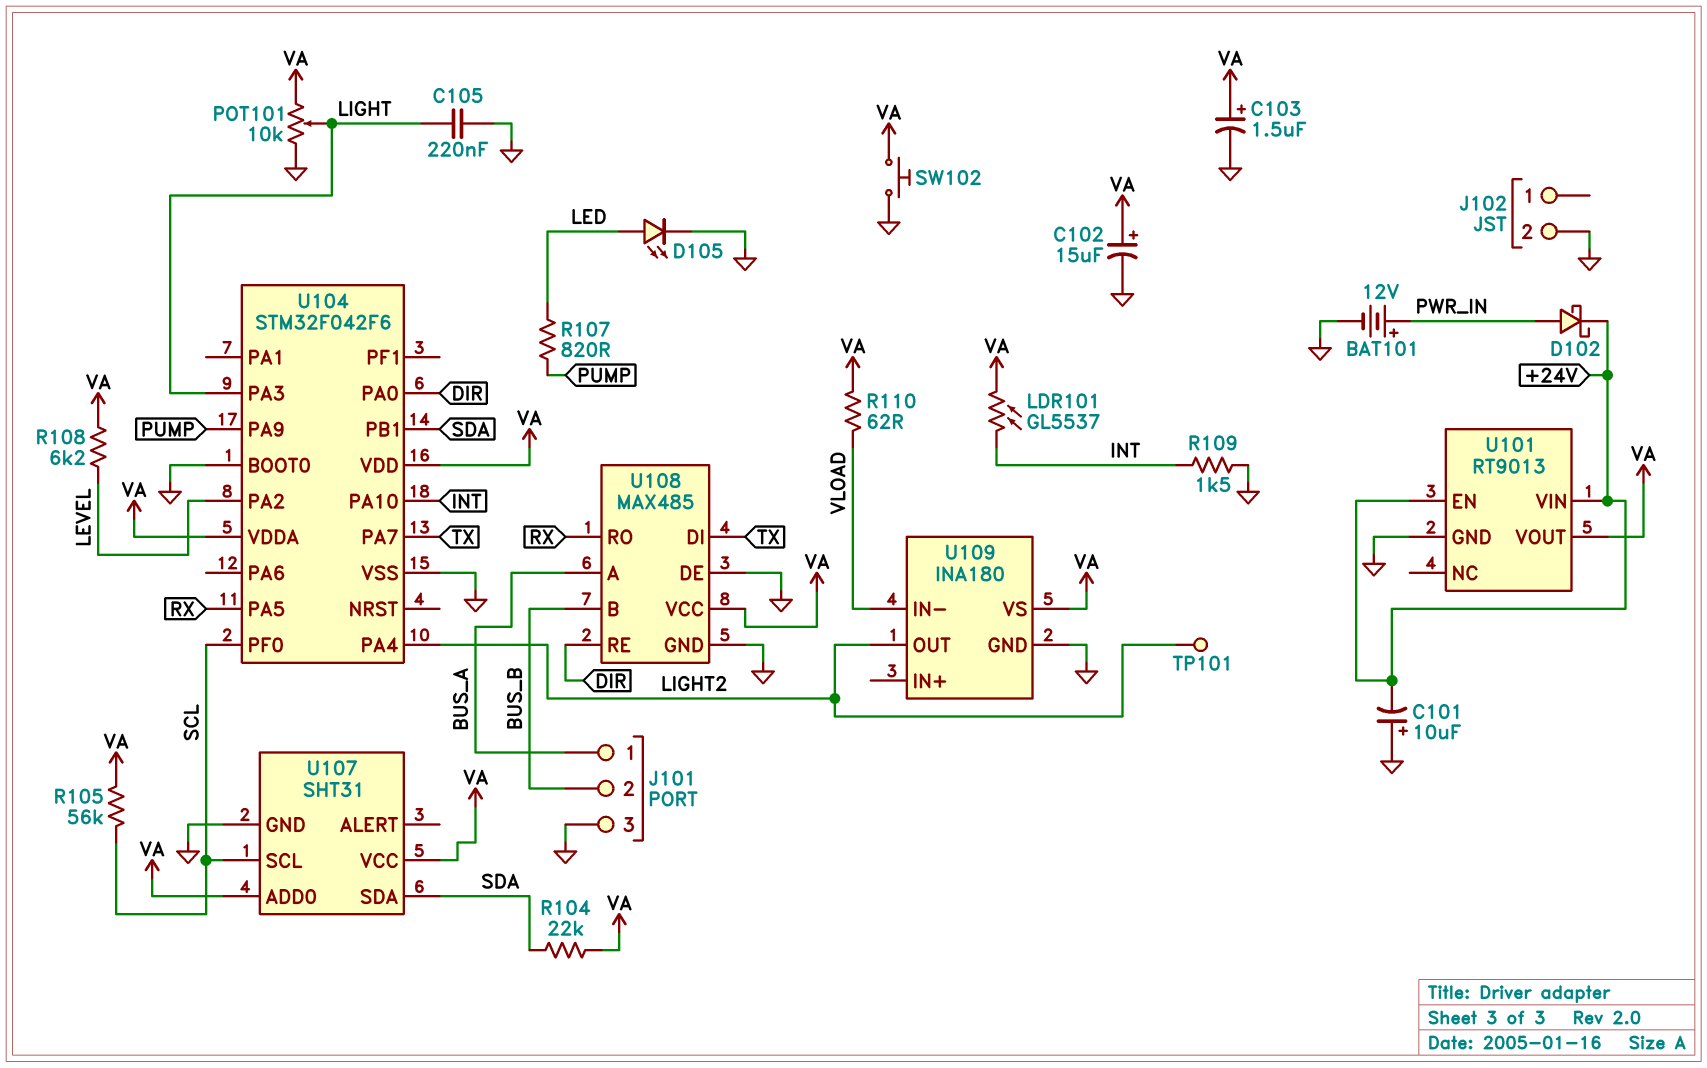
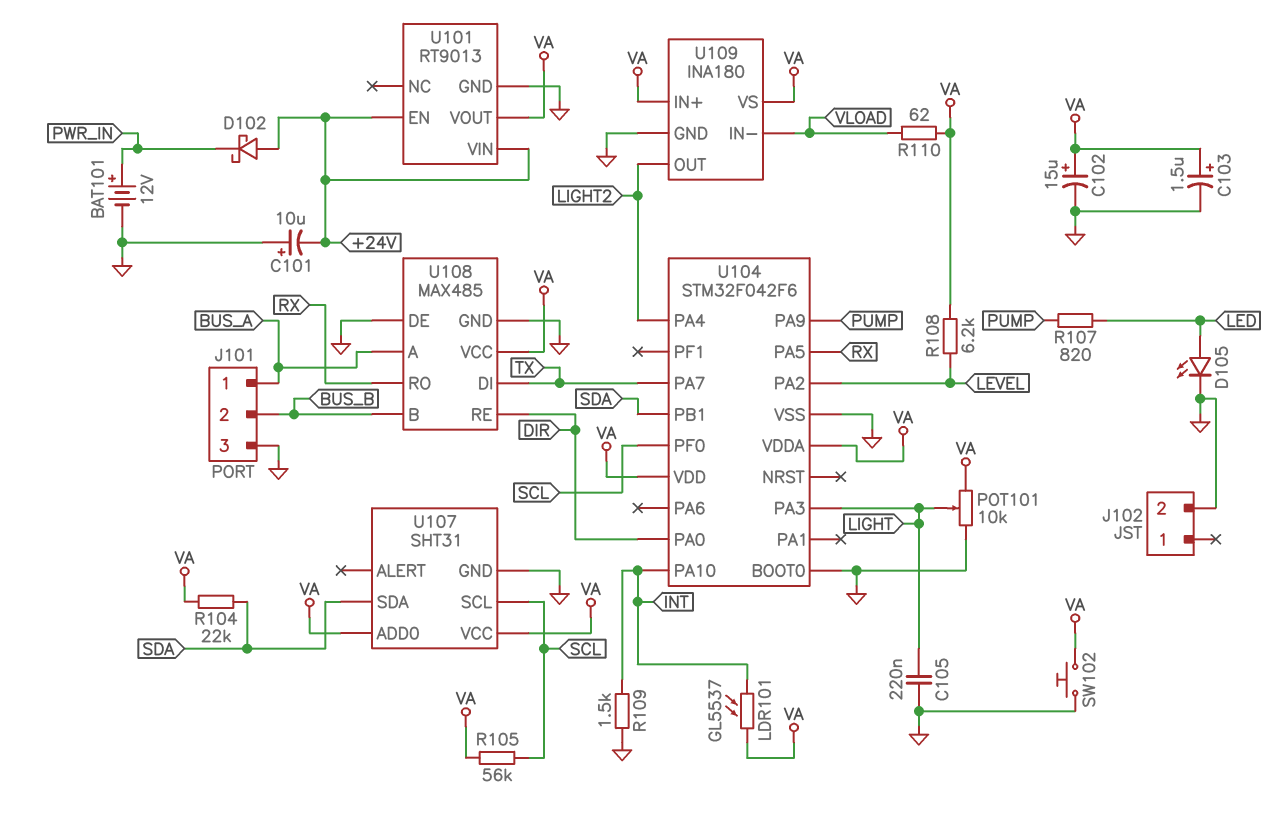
D102: schottky (A PWR_IN, K +24V) -> schottky (A +24V, K PWR_IN)
TP101: test point (LIGHT2) -> none
U109 pin IN+: none -> VA

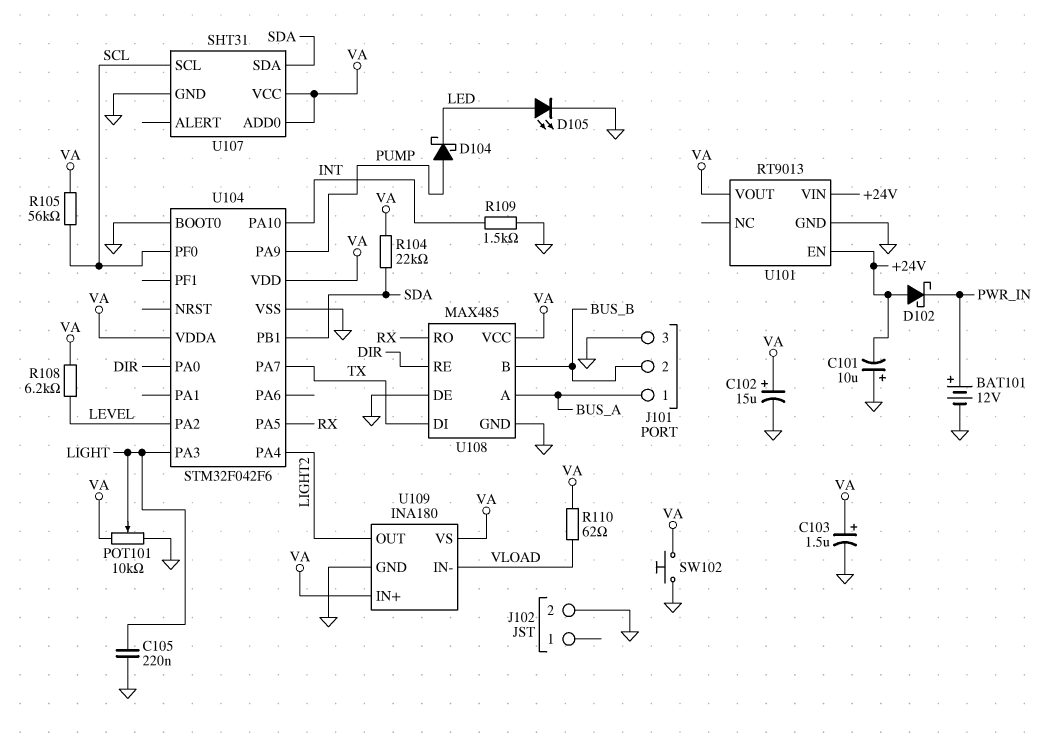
D104: none -> schottky (A PUMP, K LED)
LDR101: GL5537 (INT, VA) -> none
R107: 820 (LED, PUMP) -> none

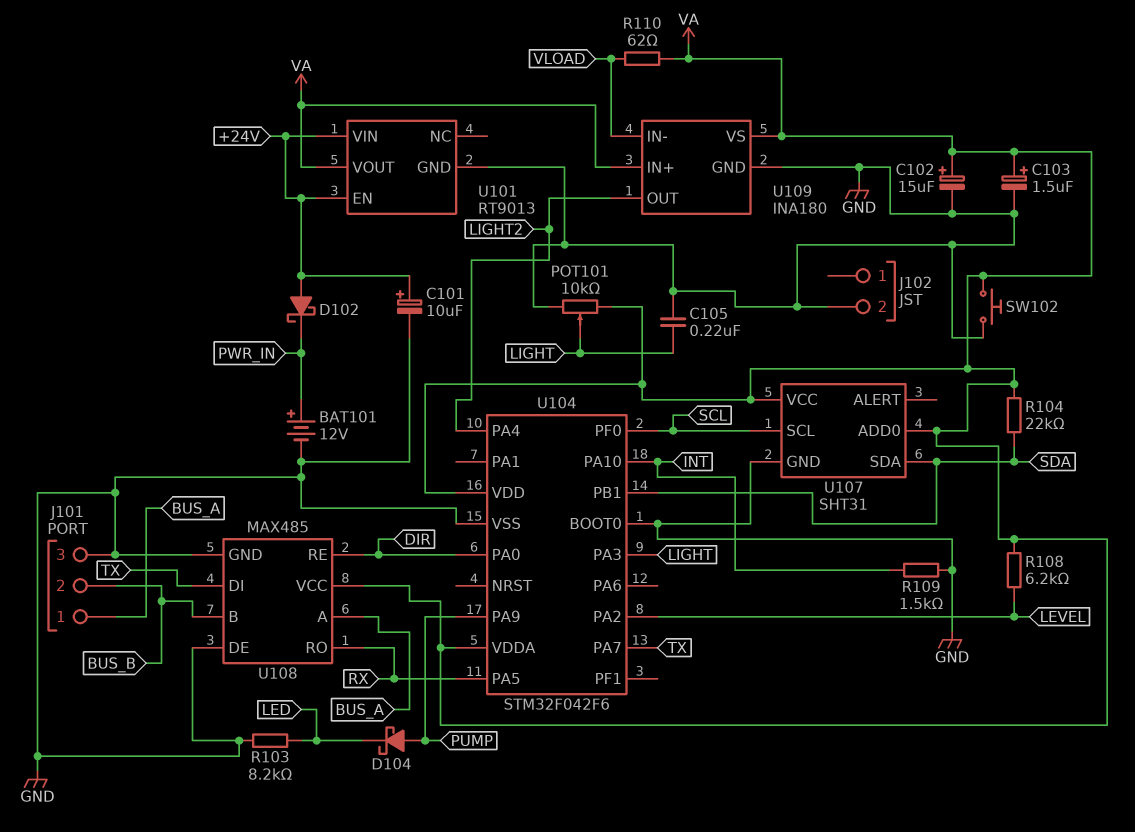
C101: 10uF (plus GND, minus +24V) -> 10uF (plus +24V, minus GND)
D105: LED (A LED, K GND) -> none
R103: none -> 8.2k (GND, LED)
R105: 56k (SCL, VA) -> none

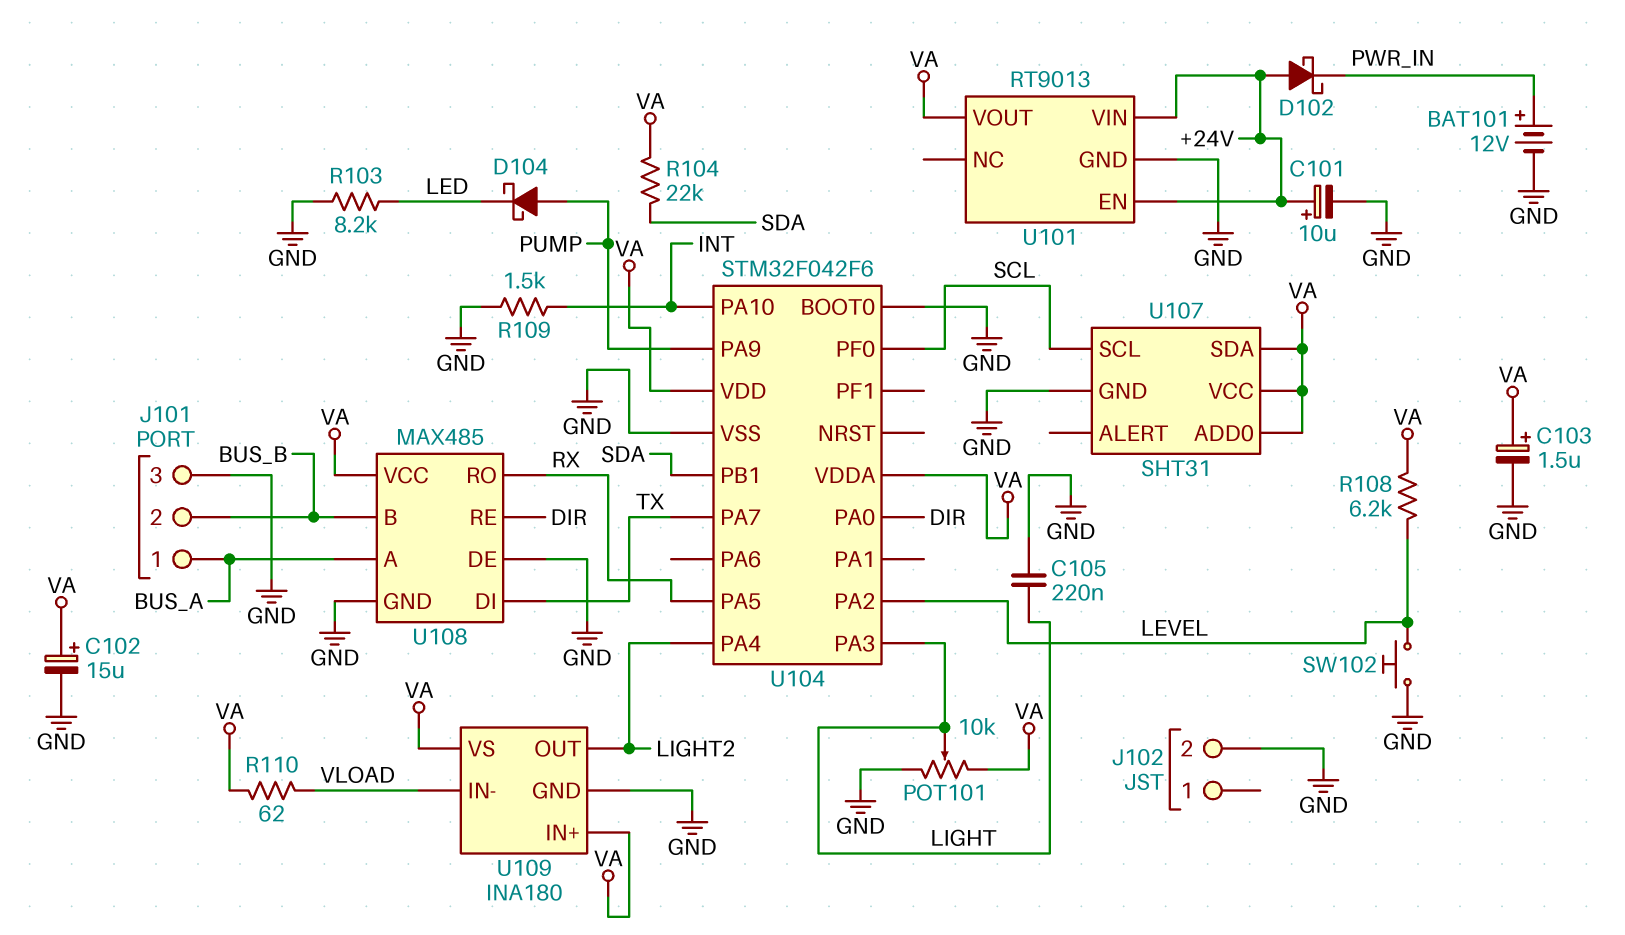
SW102: button (GND, VA) -> button (GND, LEVEL)
U107 pin SDA: SDA -> VA

